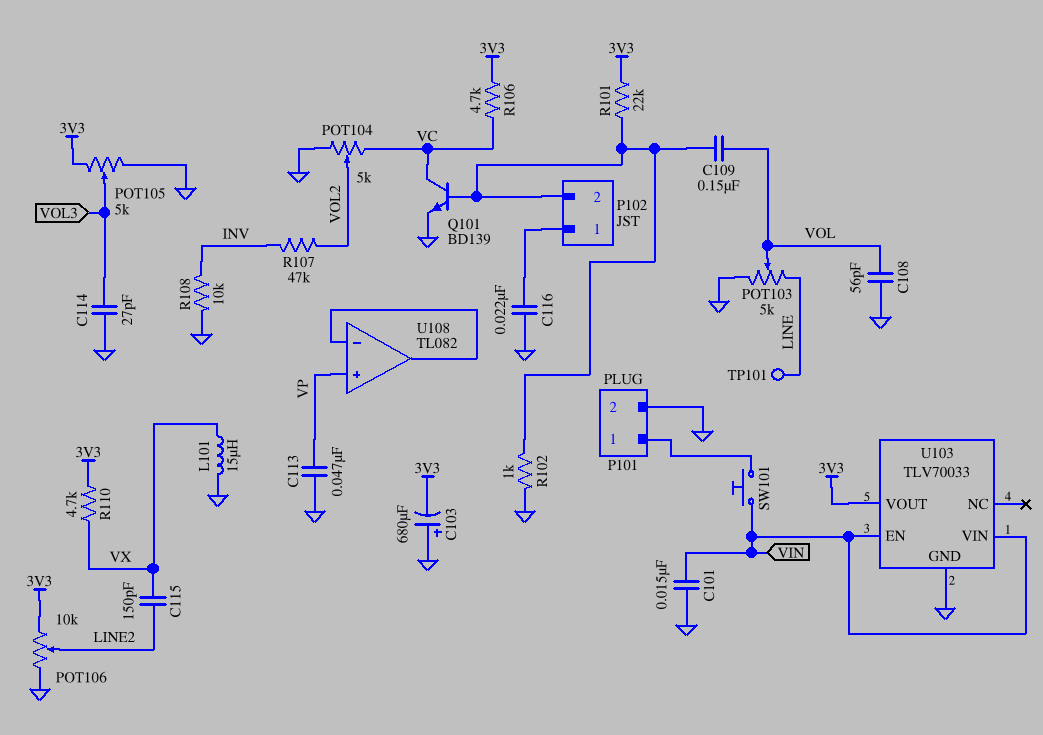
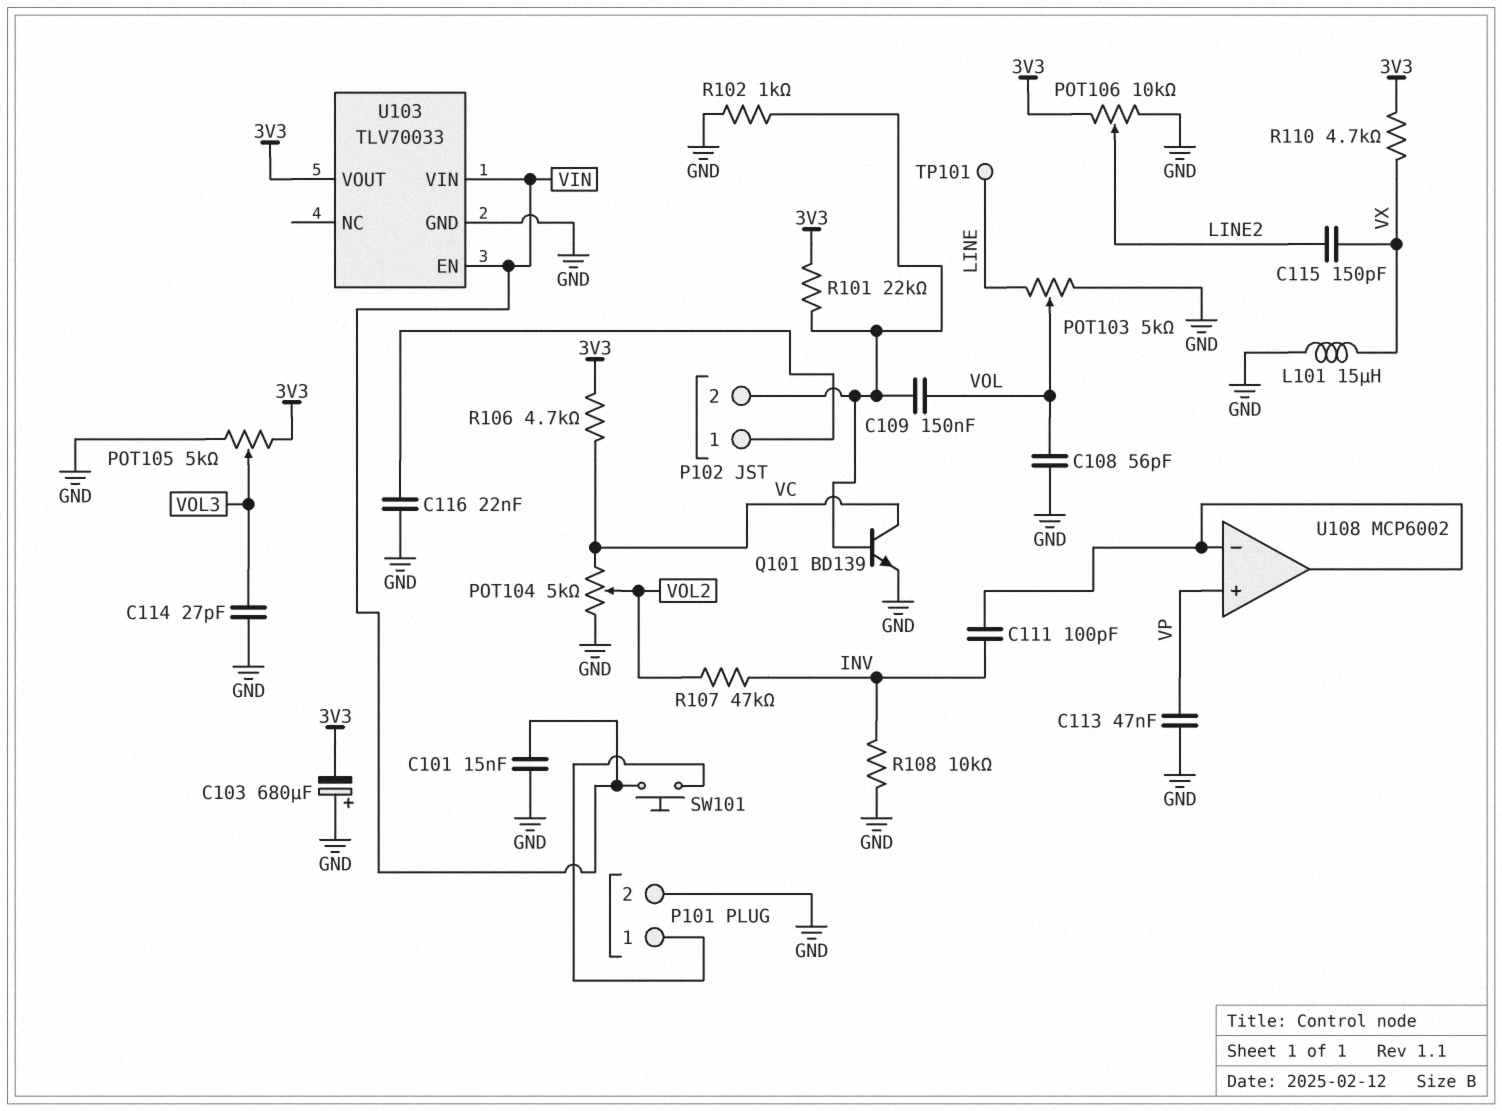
C111: none -> 100pF (INV, U108/in-)
U108: TL082 -> MCP6002

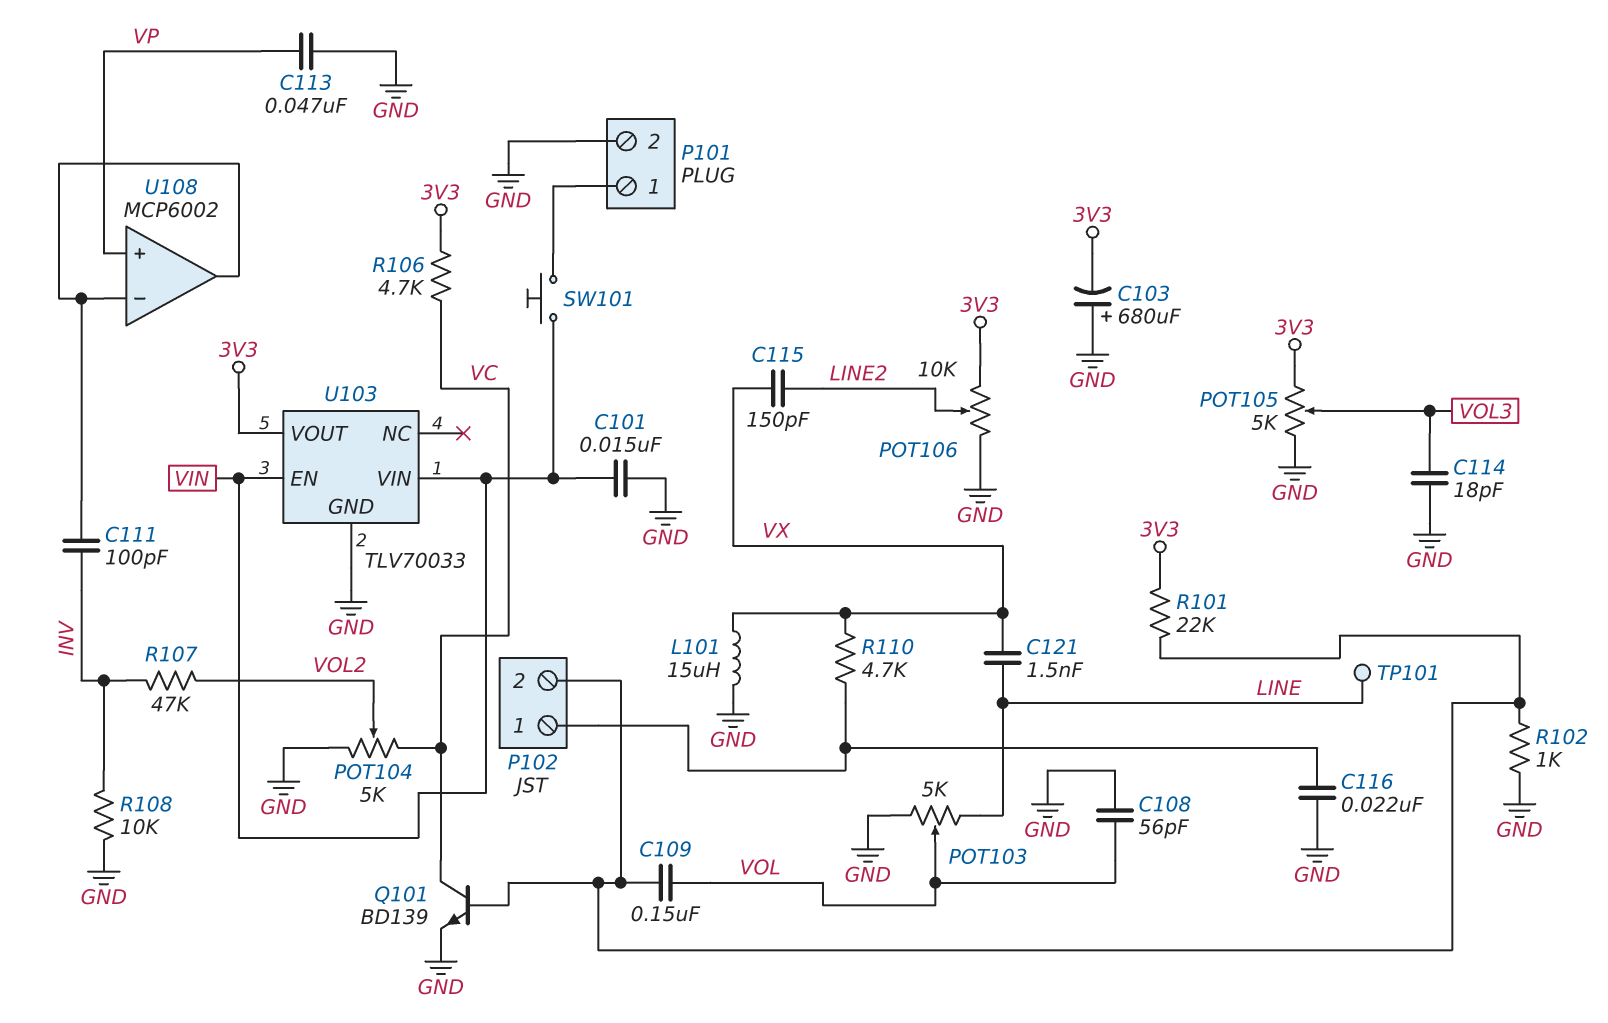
C114: 27pF (GND, VOL3) -> 18pF (GND, VOL3)
C121: none -> 1.5nF (LINE, VX)
R110: 4.7k (3V3, VX) -> 4.7k (P102/1, VX)

